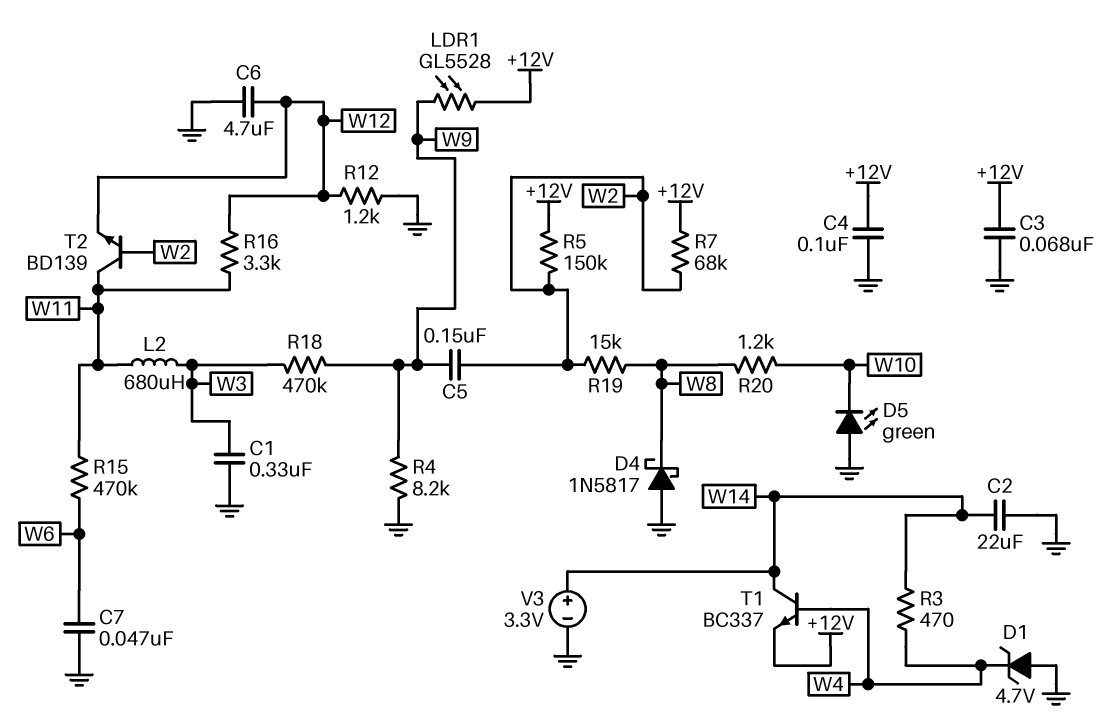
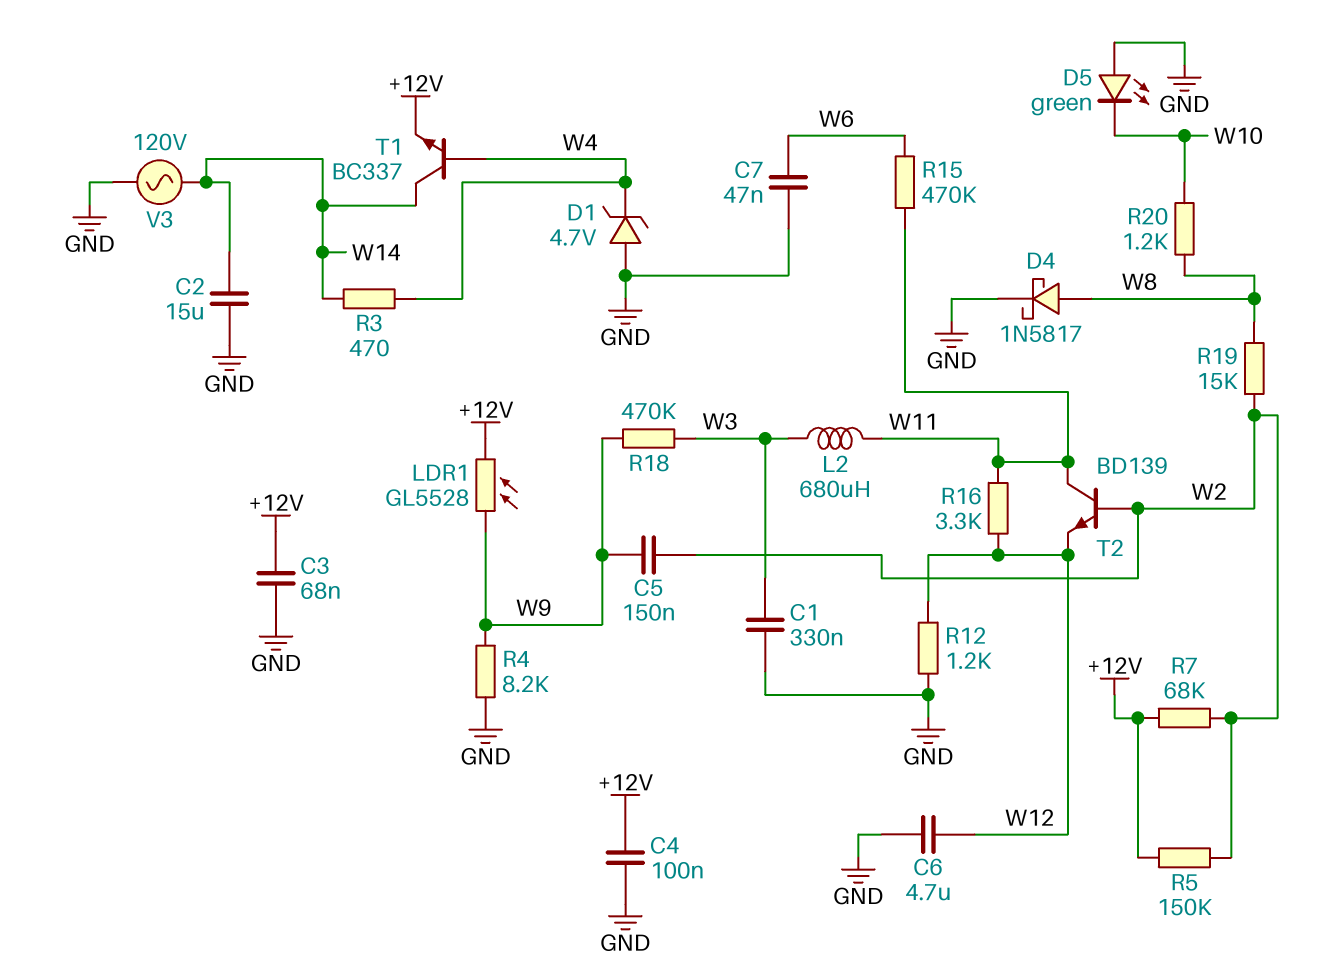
C2: 22uF (GND, W14) -> 15uF (GND, W14)
D4: schottky 1N5817 (A GND, K W8) -> schottky 1N5817 (A W8, K GND)
V3: 3.3V (plus W14, minus GND) -> AC 120V (GND, W14)

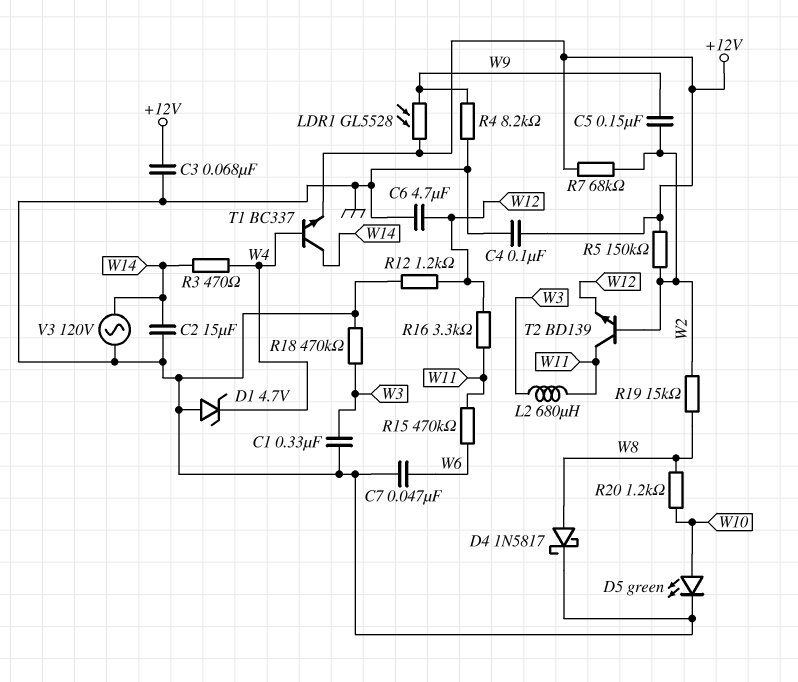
D5: LED green (A GND, K W10) -> LED green (A W10, K GND)
R18: 470k (W3, W9) -> 470k (GND, W3)

